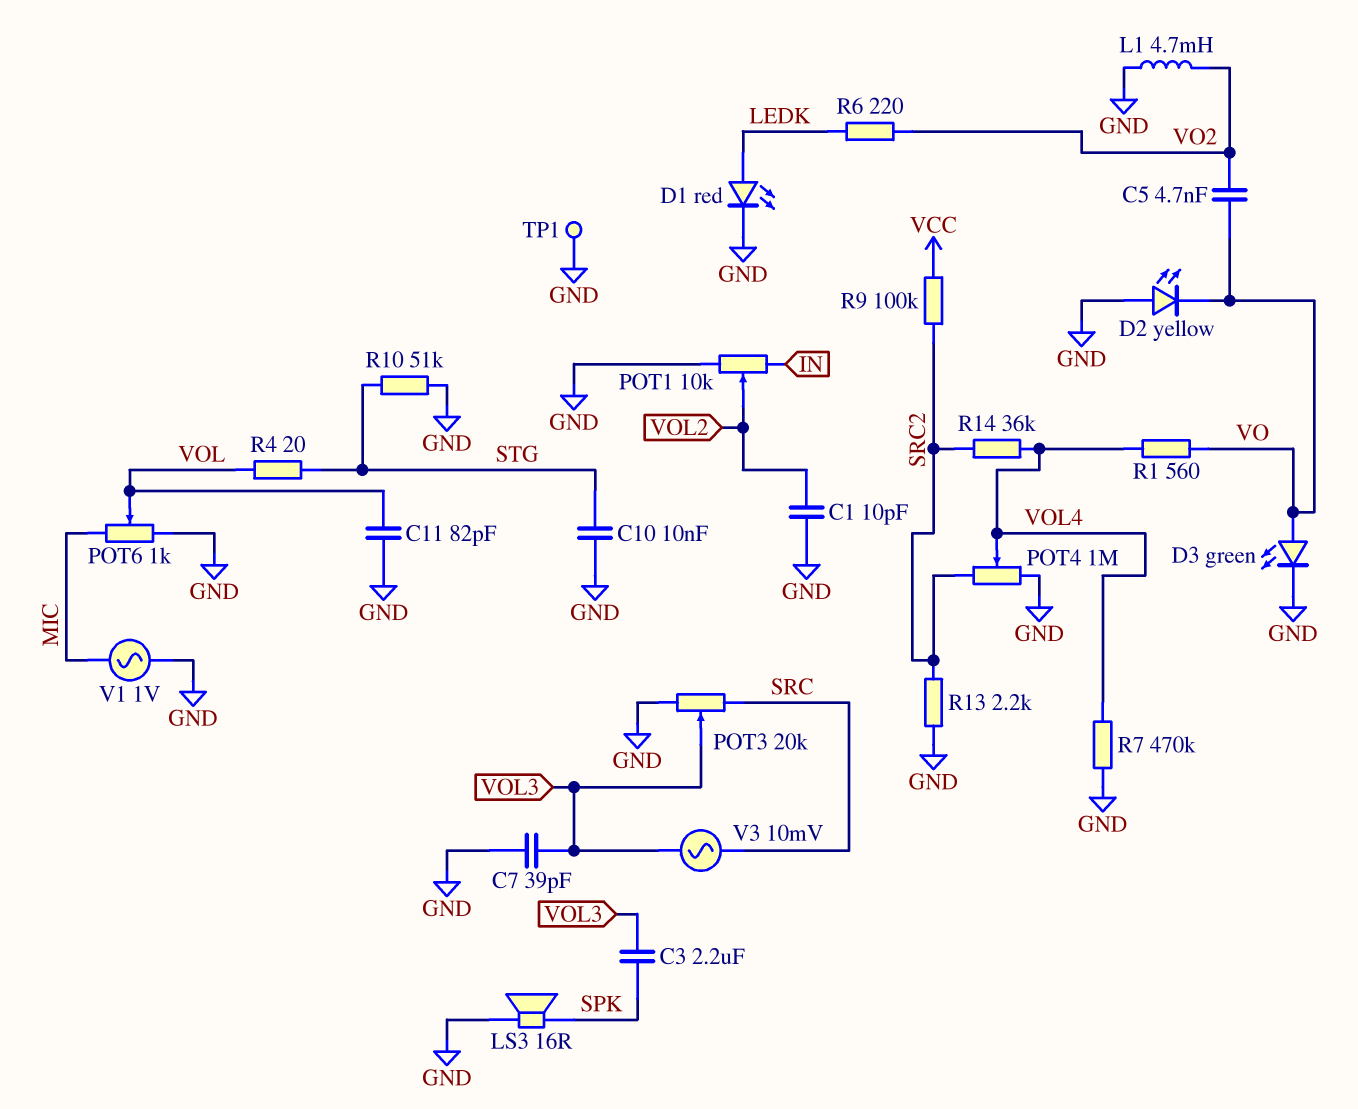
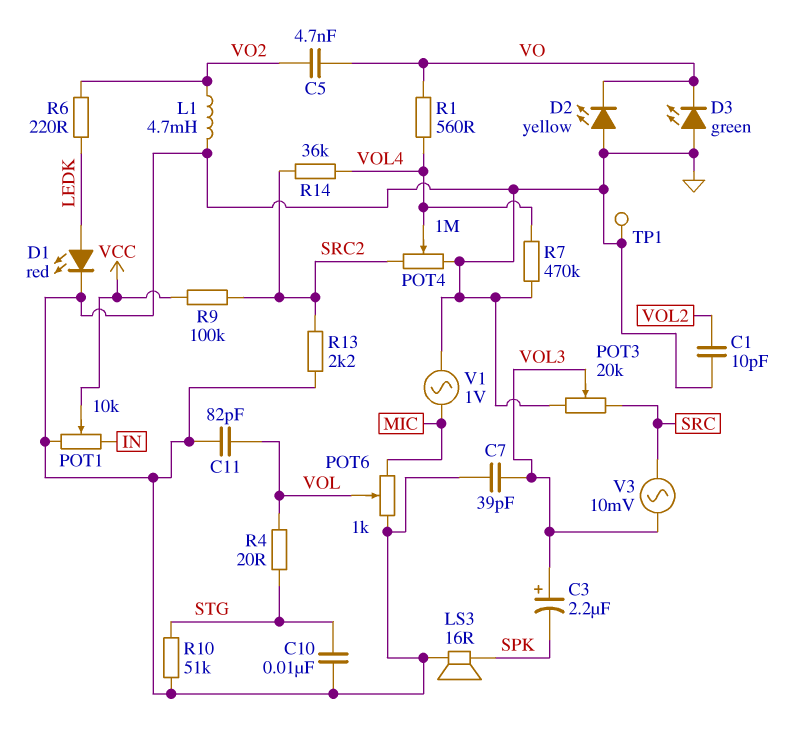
C3: 2.2uF (SPK, VOL3) -> 2.2uF (plus VOL3, minus SPK)
D3: LED green (A VO, K GND) -> LED green (A GND, K VO)
POT1: 10k (GND, IN, wiper VOL2) -> 10k (GND, IN, wiper VCC)

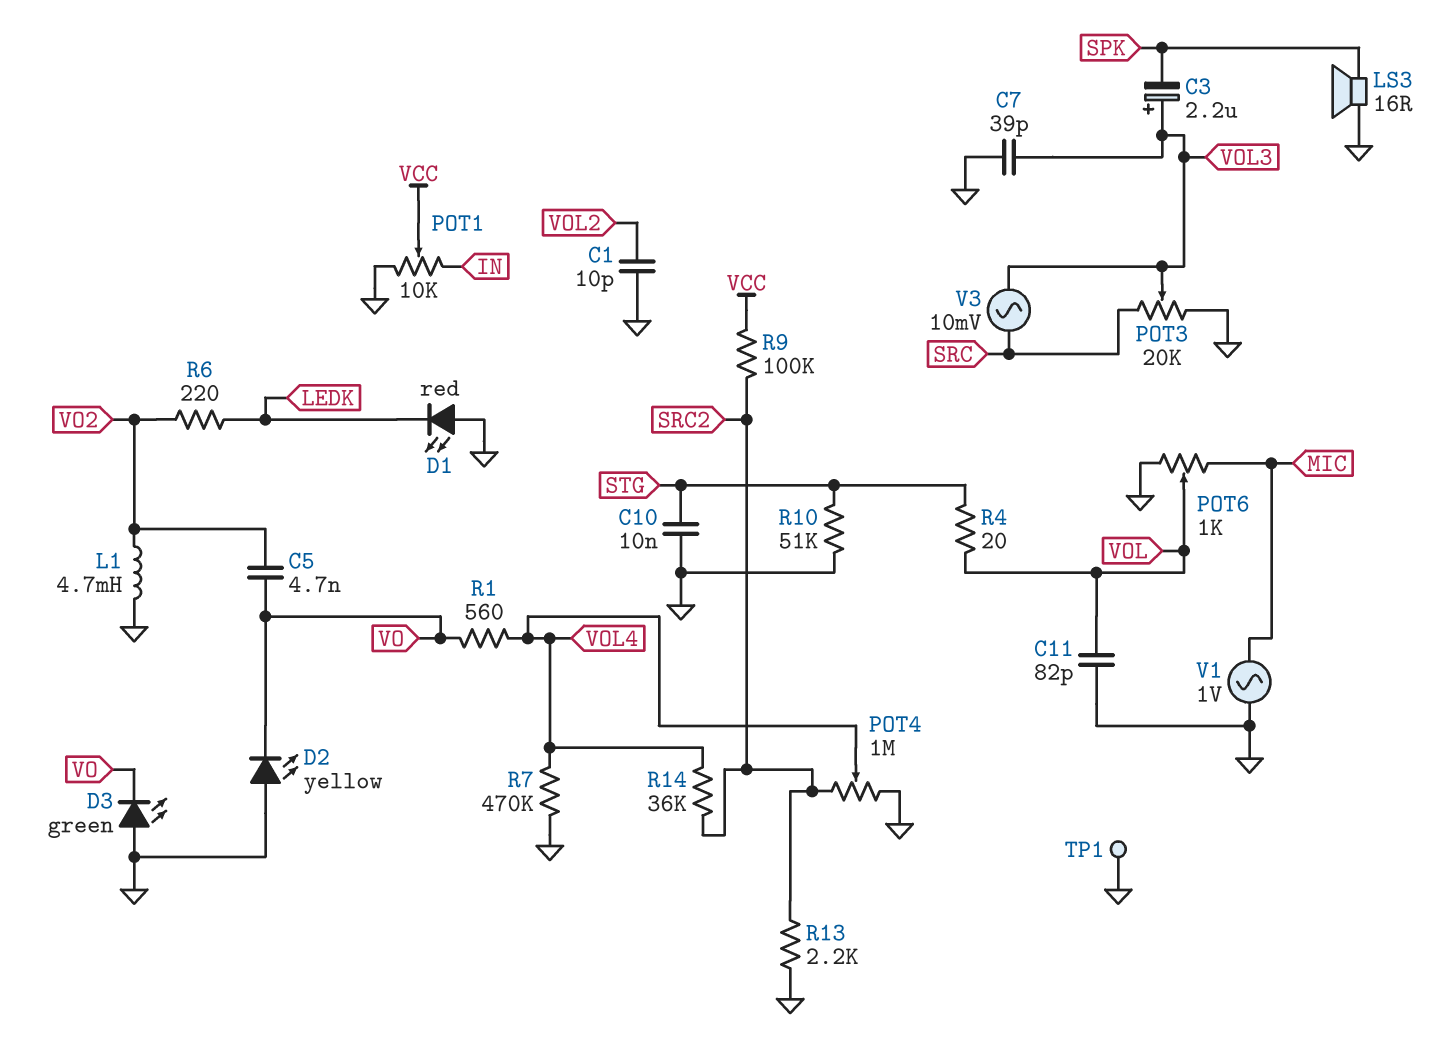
D1: LED red (A LEDK, K GND) -> LED red (A GND, K LEDK)

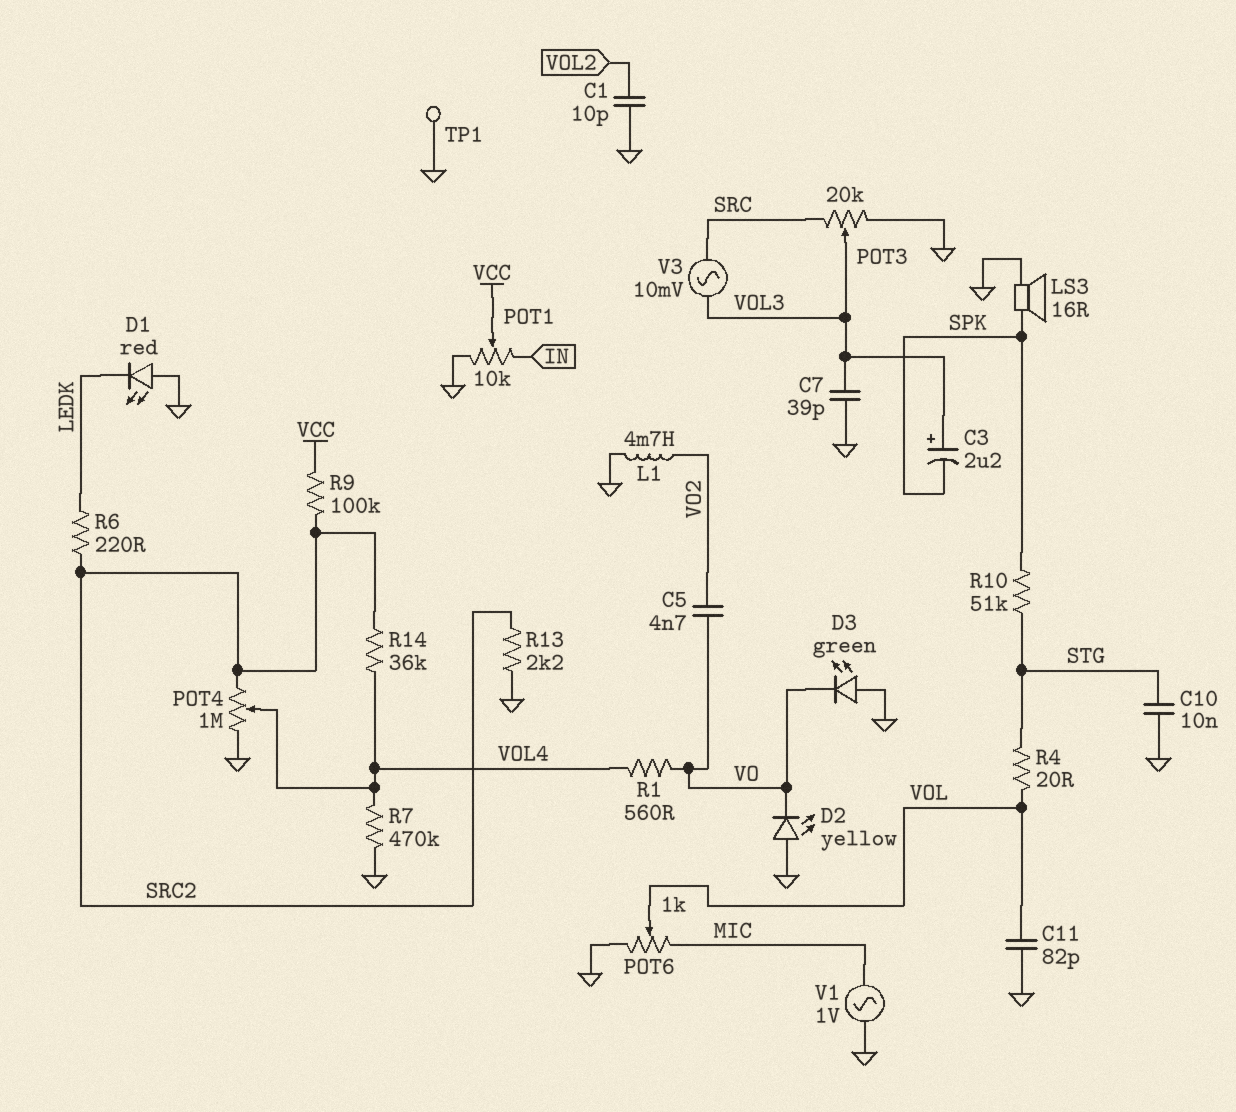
R6: 220 (LEDK, VO2) -> 220 (LEDK, SRC2)
R10: 51k (GND, STG) -> 51k (SPK, STG)

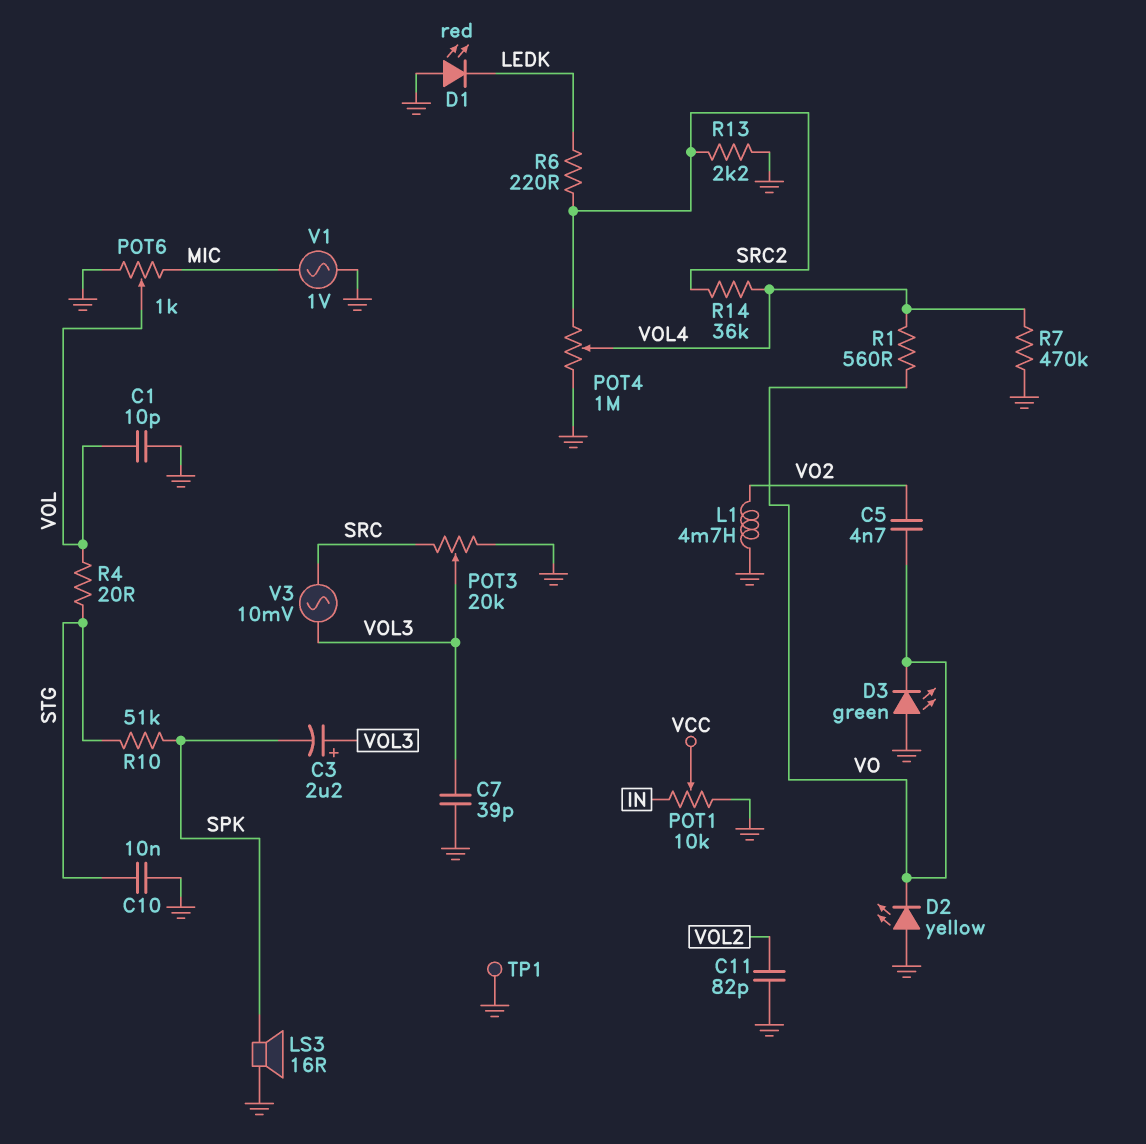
C1: 10pF (GND, VOL2) -> 10pF (GND, VOL)
C11: 82pF (GND, VOL) -> 82pF (GND, VOL2)
R9: 100k (SRC2, VCC) -> none

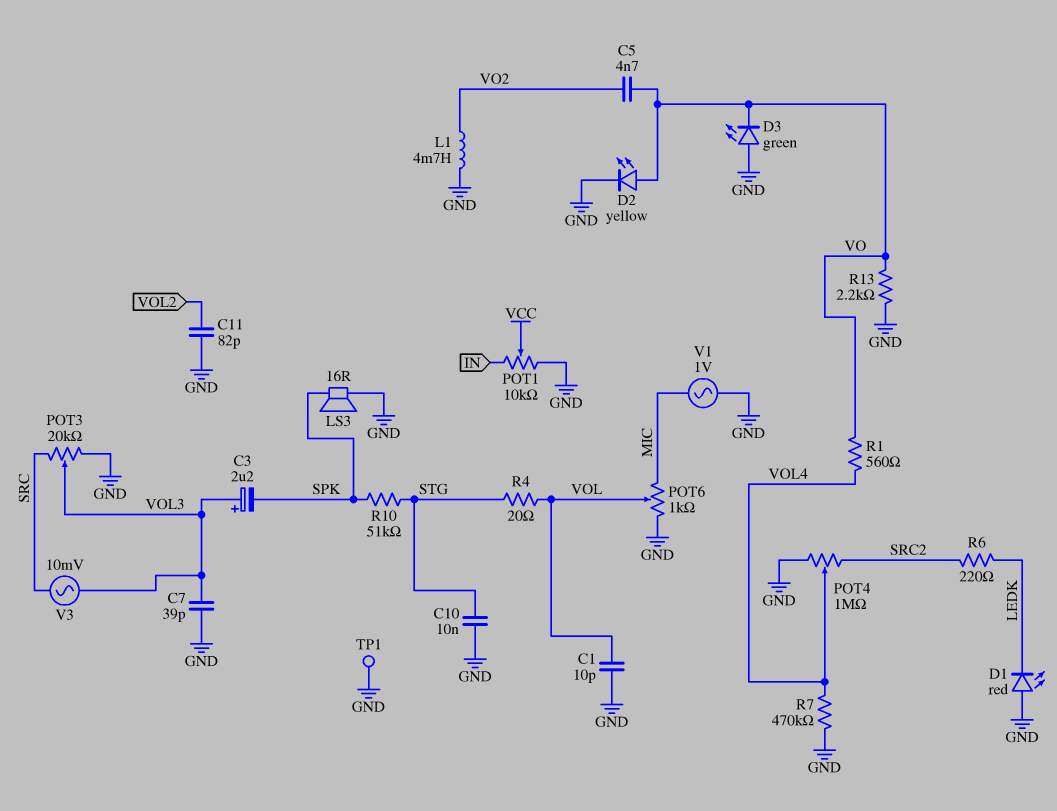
D2: LED yellow (A GND, K VO) -> LED yellow (A VO, K GND)
R13: 2.2k (GND, SRC2) -> 2.2k (GND, VO)
R14: 36k (SRC2, VOL4) -> none

